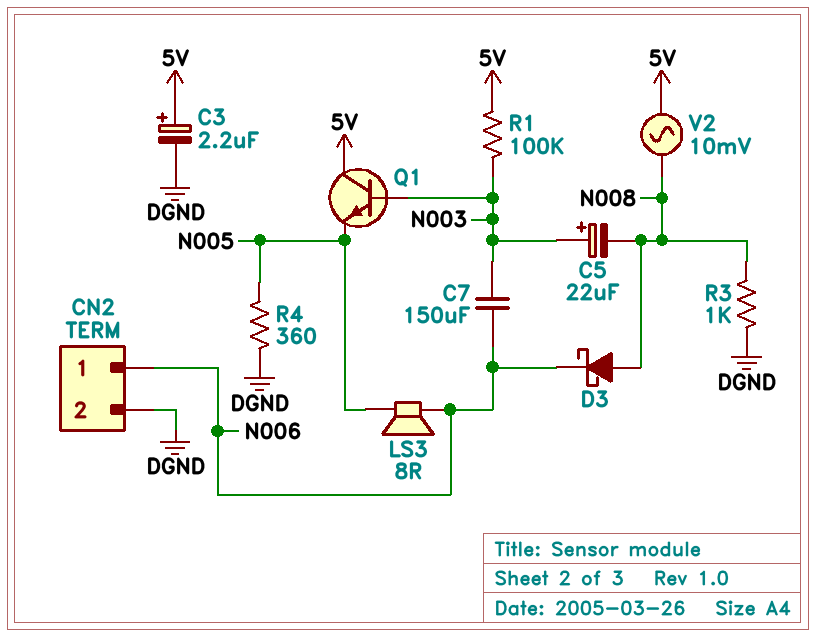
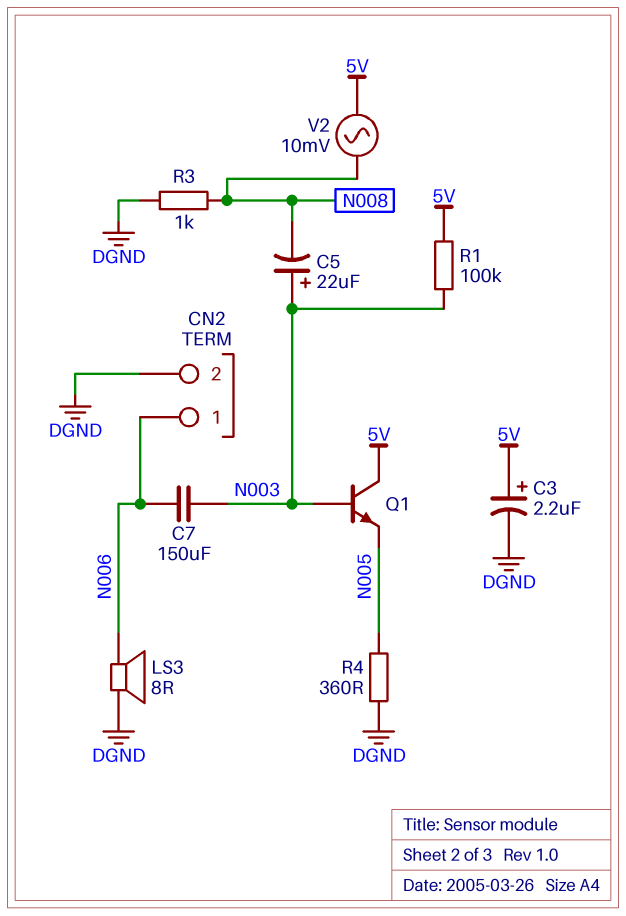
D3: schottky (A N008, K N006) -> none
LS3: speaker 8R (N005, N006) -> speaker 8R (DGND, N006)

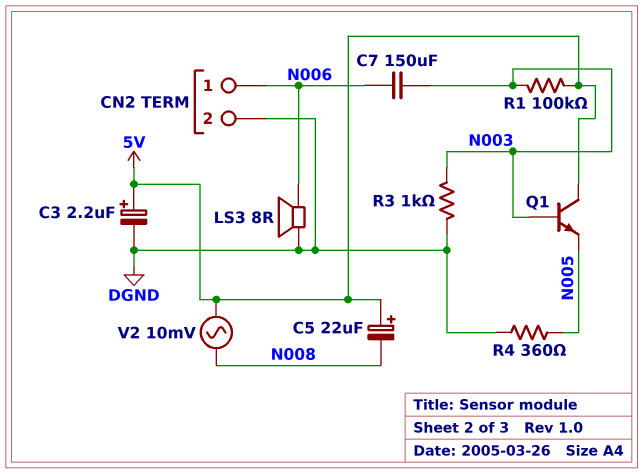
C5: 22uF (plus N003, minus N008) -> 22uF (plus 5V, minus N008)
R3: 1k (DGND, N008) -> 1k (DGND, N003)

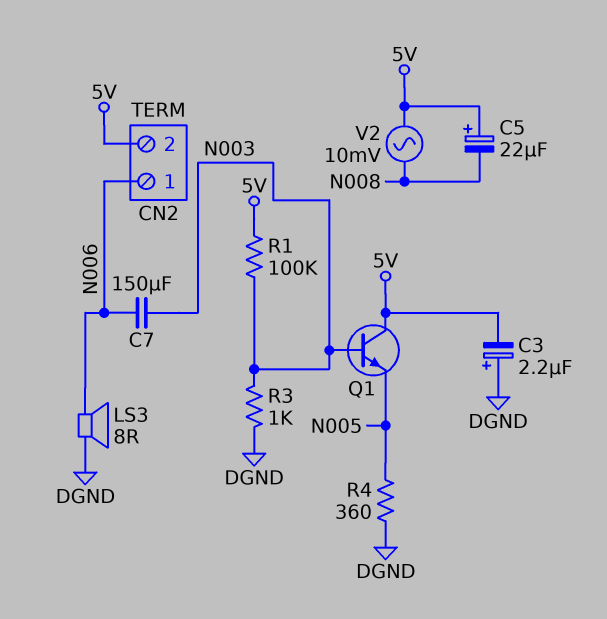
C3: 2.2uF (plus 5V, minus DGND) -> 2.2uF (plus DGND, minus 5V)
CN2 pin 2: DGND -> 5V

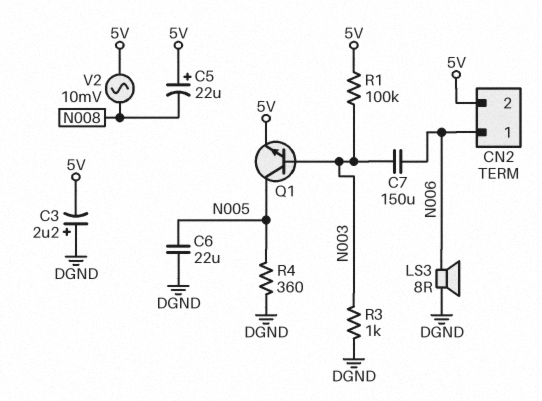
C6: none -> 22uF (DGND, N005)
Q1: NPN (B N003, C 5V, E N005) -> NPN (B N003, C N005, E 5V)

